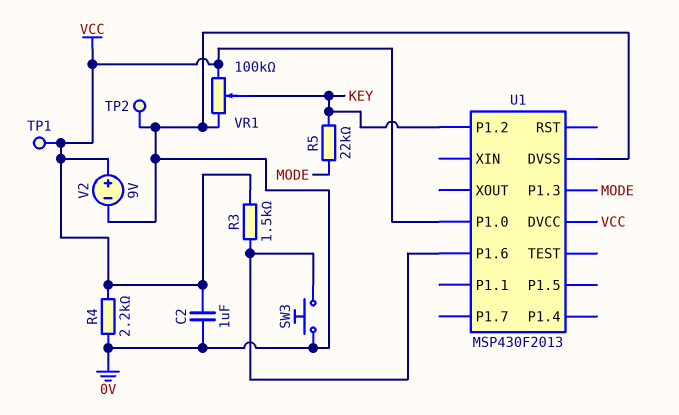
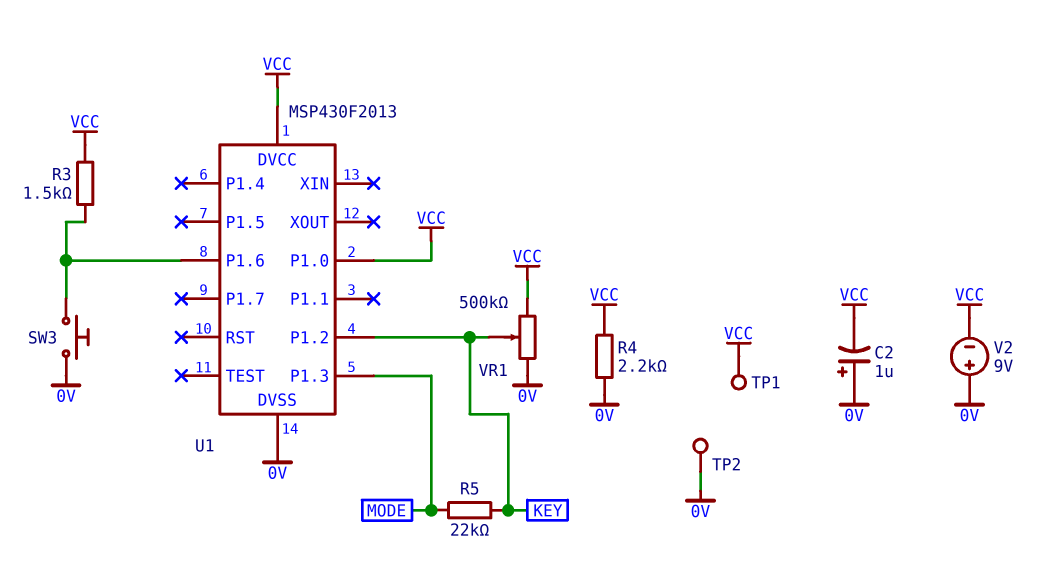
C2: 1uF (0V, VCC) -> 1uF (plus 0V, minus VCC)
V2: 9V (plus VCC, minus 0V) -> 9V (plus 0V, minus VCC)
VR1: 100k (0V, VCC, wiper KEY) -> 500k (0V, VCC, wiper KEY)

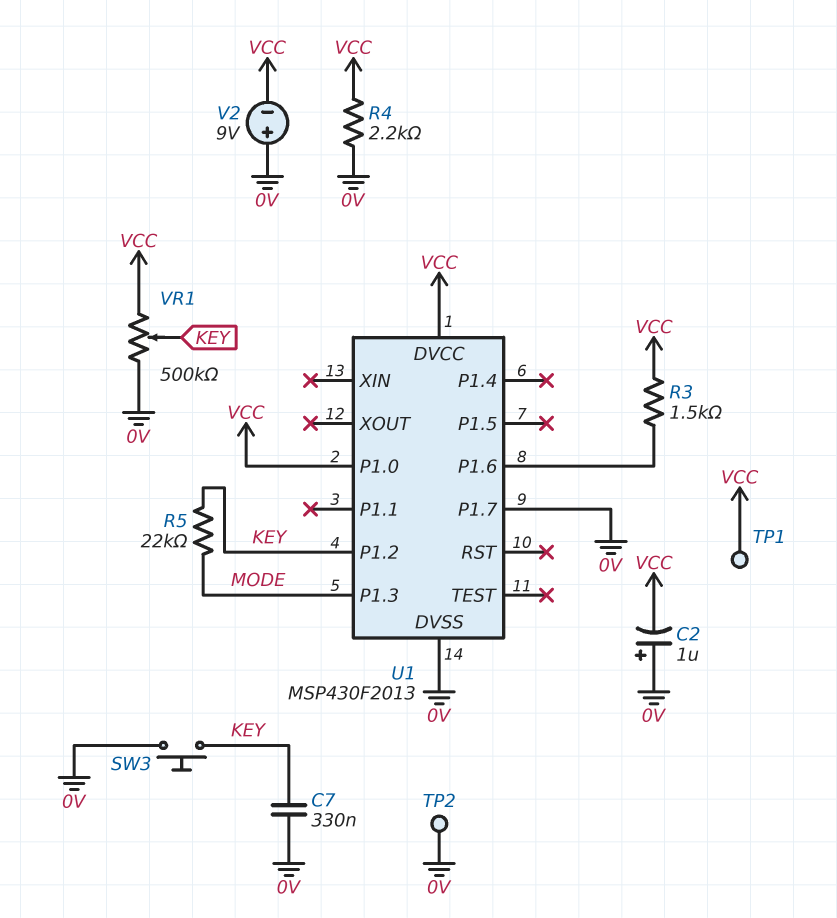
C7: none -> 330nF (0V, KEY)
SW3: button (0V, U1/P1.6) -> button (0V, KEY)
U1 pin P1.7: none -> 0V

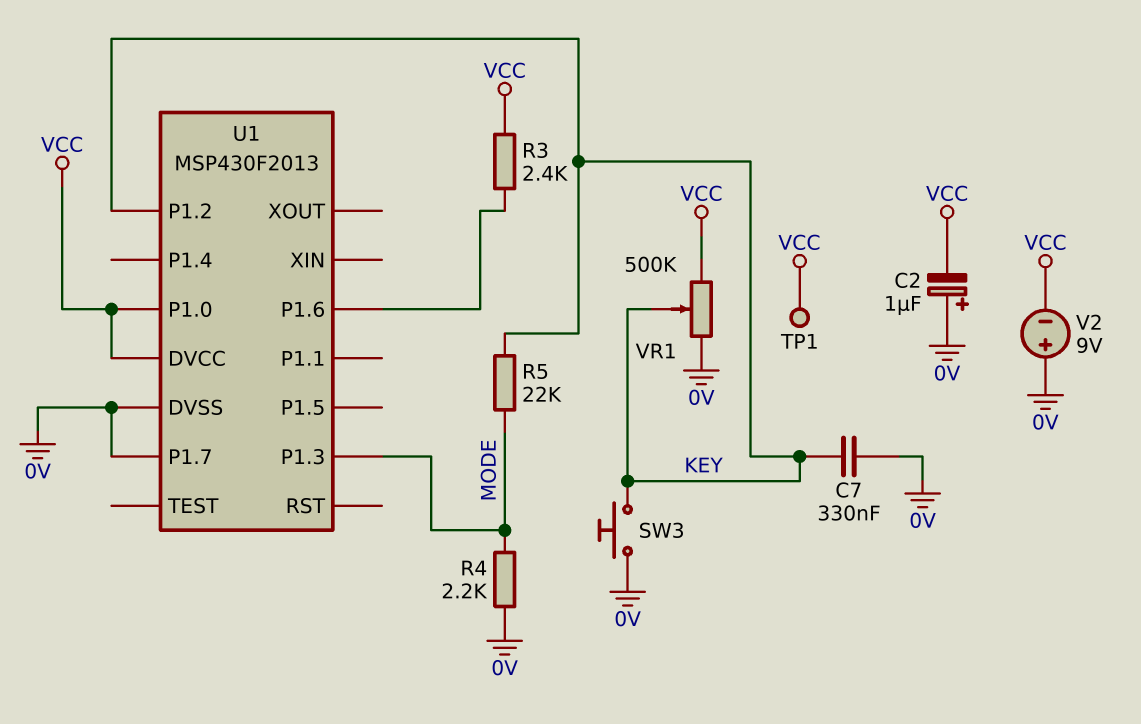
R3: 1.5k (U1/P1.6, VCC) -> 2.4k (U1/P1.6, VCC)
R4: 2.2k (0V, VCC) -> 2.2k (0V, MODE)
TP2: test point (0V) -> none

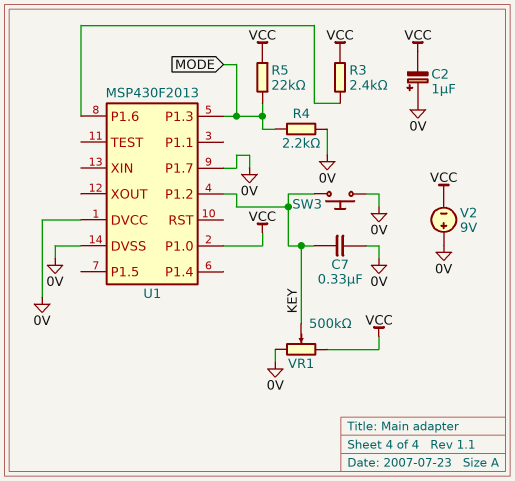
R5: 22k (KEY, MODE) -> 22k (MODE, VCC)
TP1: test point (VCC) -> none
U1 pin DVCC: VCC -> 0V

